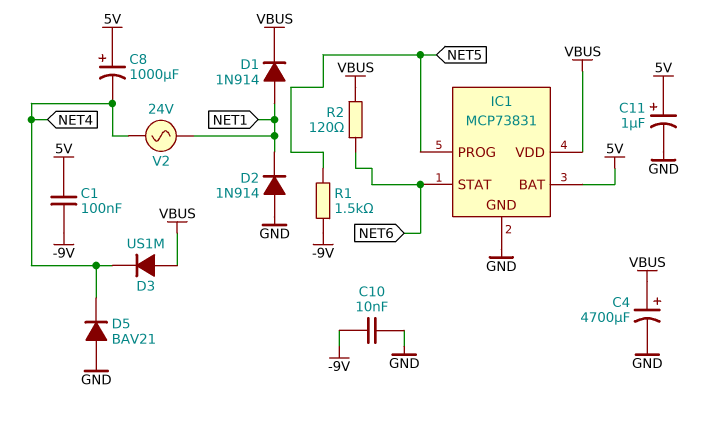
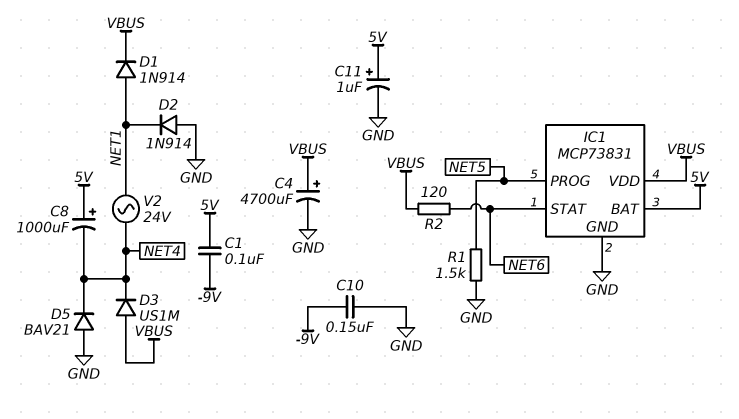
C10: 10nF (-9V, GND) -> 150nF (-9V, GND)
R1: 1.5k (-9V, NET5) -> 1.5k (GND, NET5)

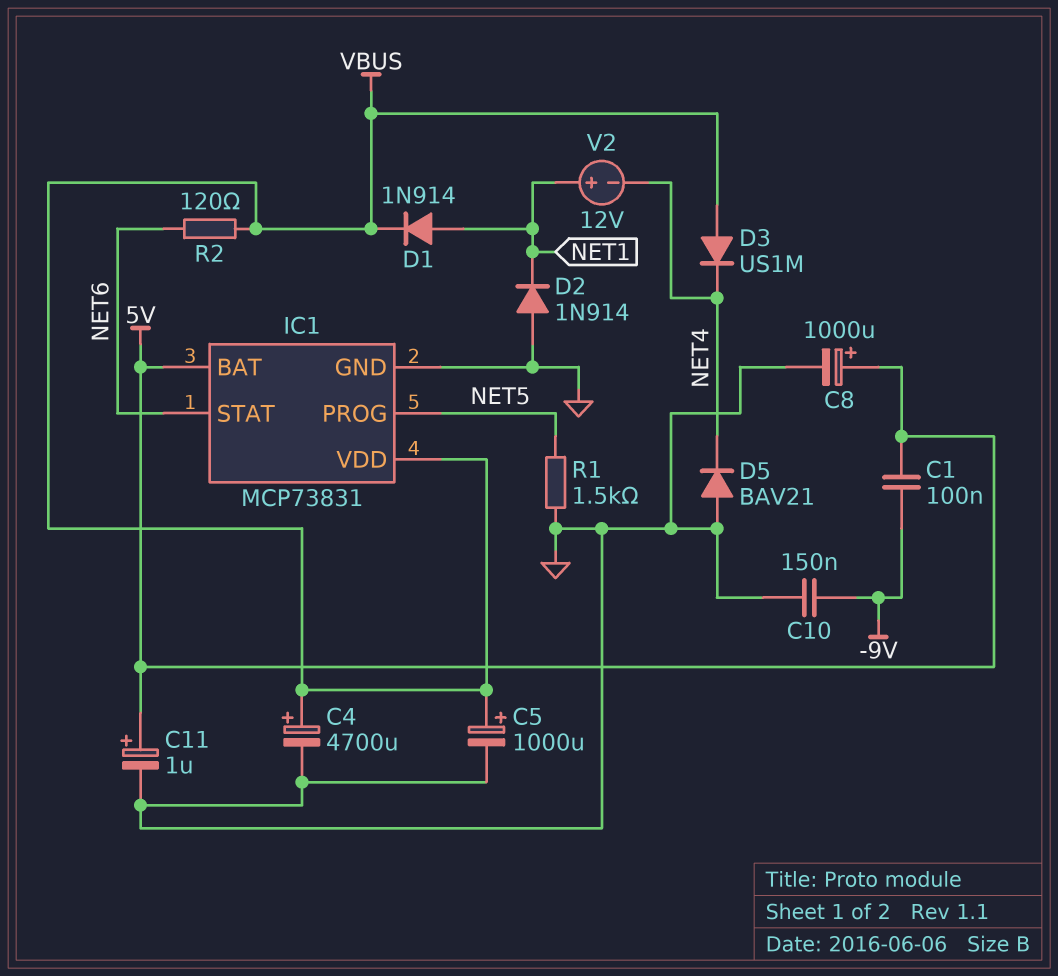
C5: none -> 1000uF (plus VBUS, minus GND)
C8: 1000uF (plus 5V, minus NET4) -> 1000uF (plus 5V, minus GND)
V2: AC 24V (NET1, NET4) -> 12V (plus NET1, minus NET4)

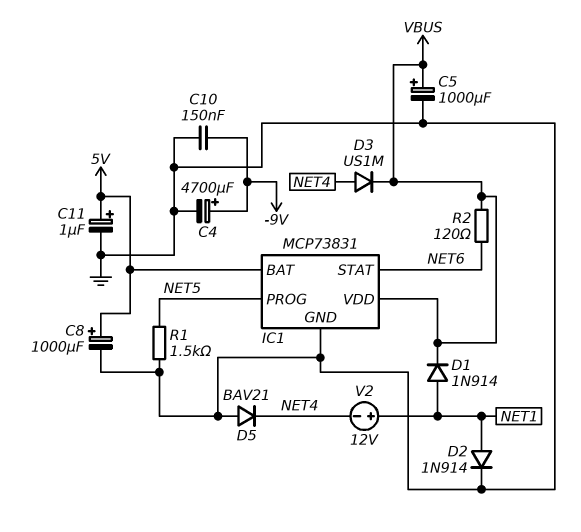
C1: 100nF (-9V, 5V) -> none
C4: 4700uF (plus VBUS, minus GND) -> 4700uF (plus -9V, minus GND)
D2: diode 1N914 (A GND, K NET1) -> diode 1N914 (A NET1, K GND)
D3: diode US1M (A VBUS, K NET4) -> diode US1M (A NET4, K VBUS)

